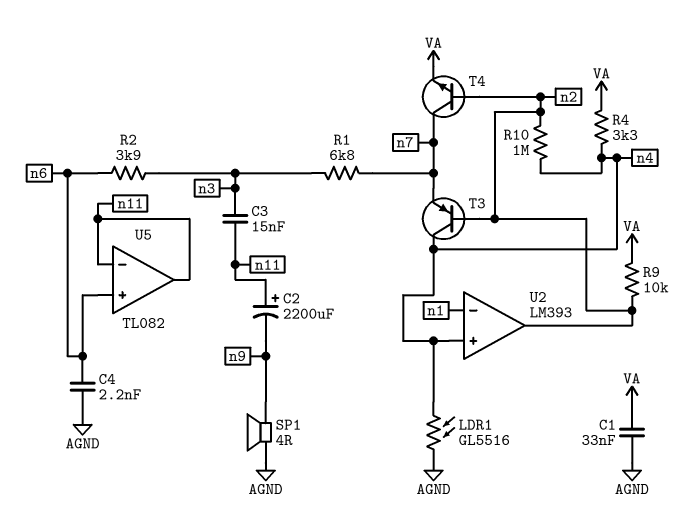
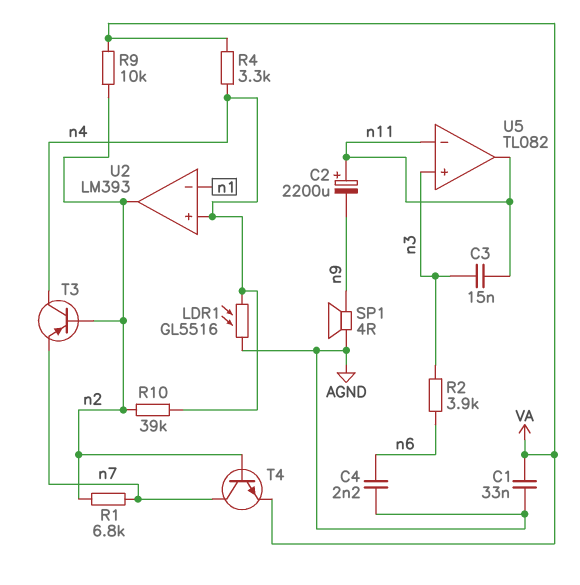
R1: 6.8k (n3, n7) -> 6.8k (n2, n7)
R10: 1M (n2, n4) -> 39k (n2, n4)
U5 pin in+: n6 -> n3

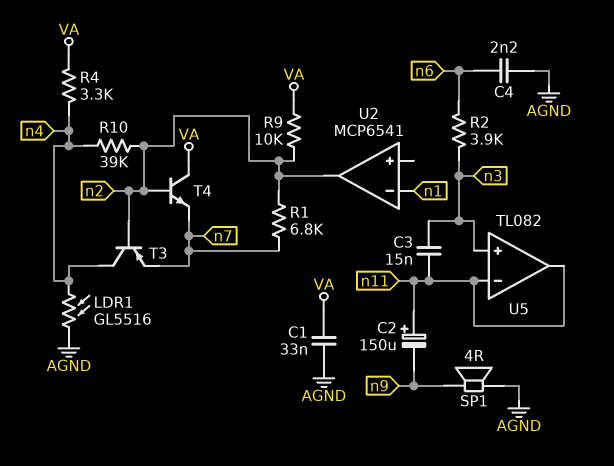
C2: 2200uF (plus n11, minus n9) -> 150uF (plus n11, minus n9)
T4: NPN (B n2, C n7, E VA) -> NPN (B n2, C VA, E n7)
U2: LM393 -> MCP6541
U2 pin in+: n4 -> none

